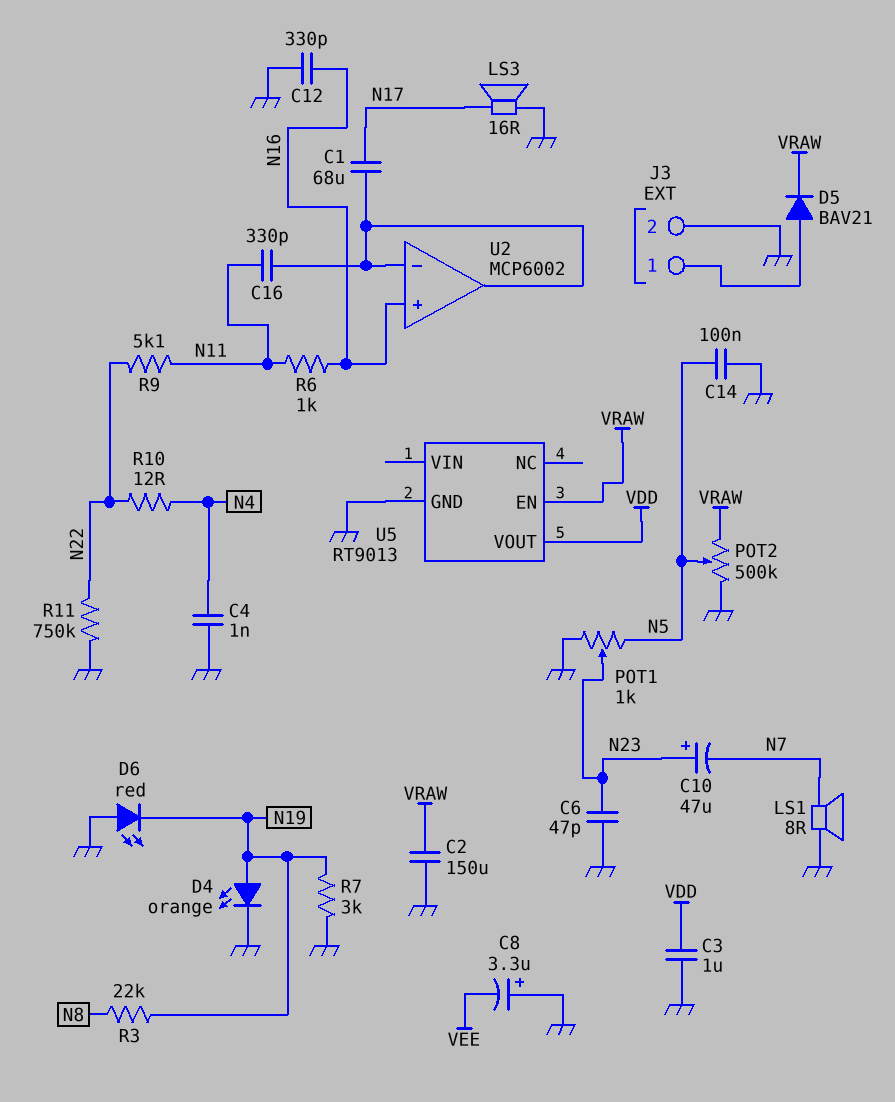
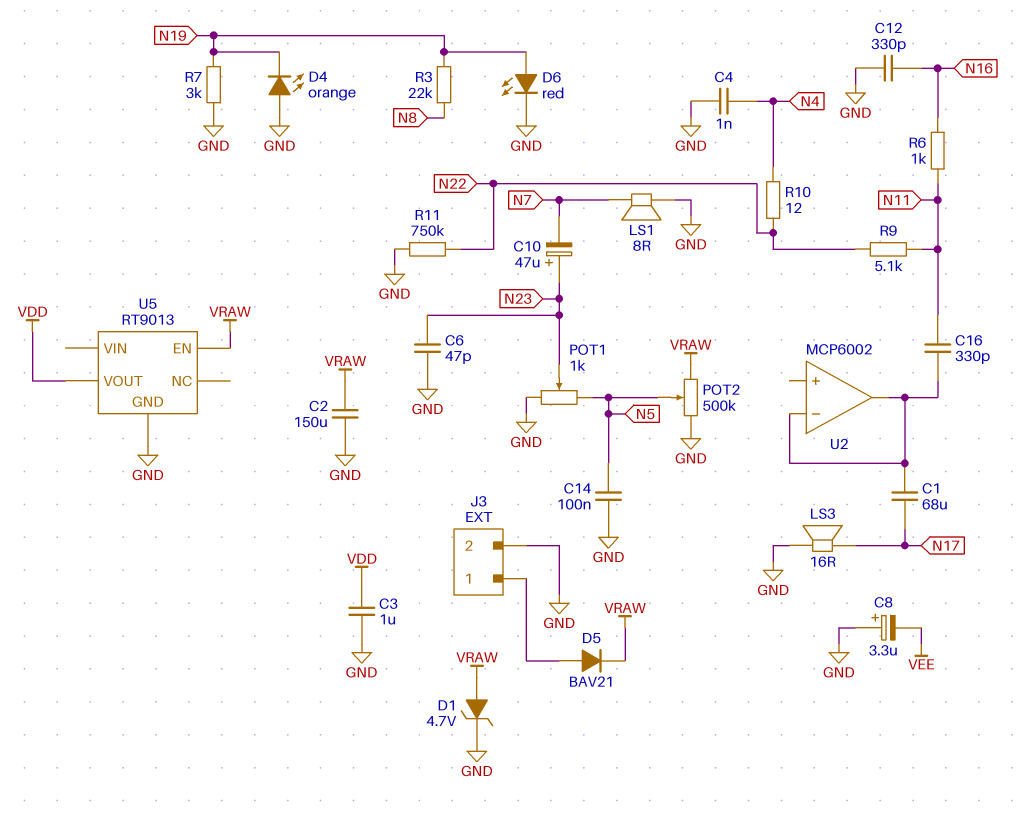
D1: none -> zener 4.7V (A VRAW, K GND)
D4: LED orange (A N19, K GND) -> LED orange (A GND, K N19)
D6: LED red (A GND, K N19) -> LED red (A N19, K GND)
U2 pin in+: N16 -> none

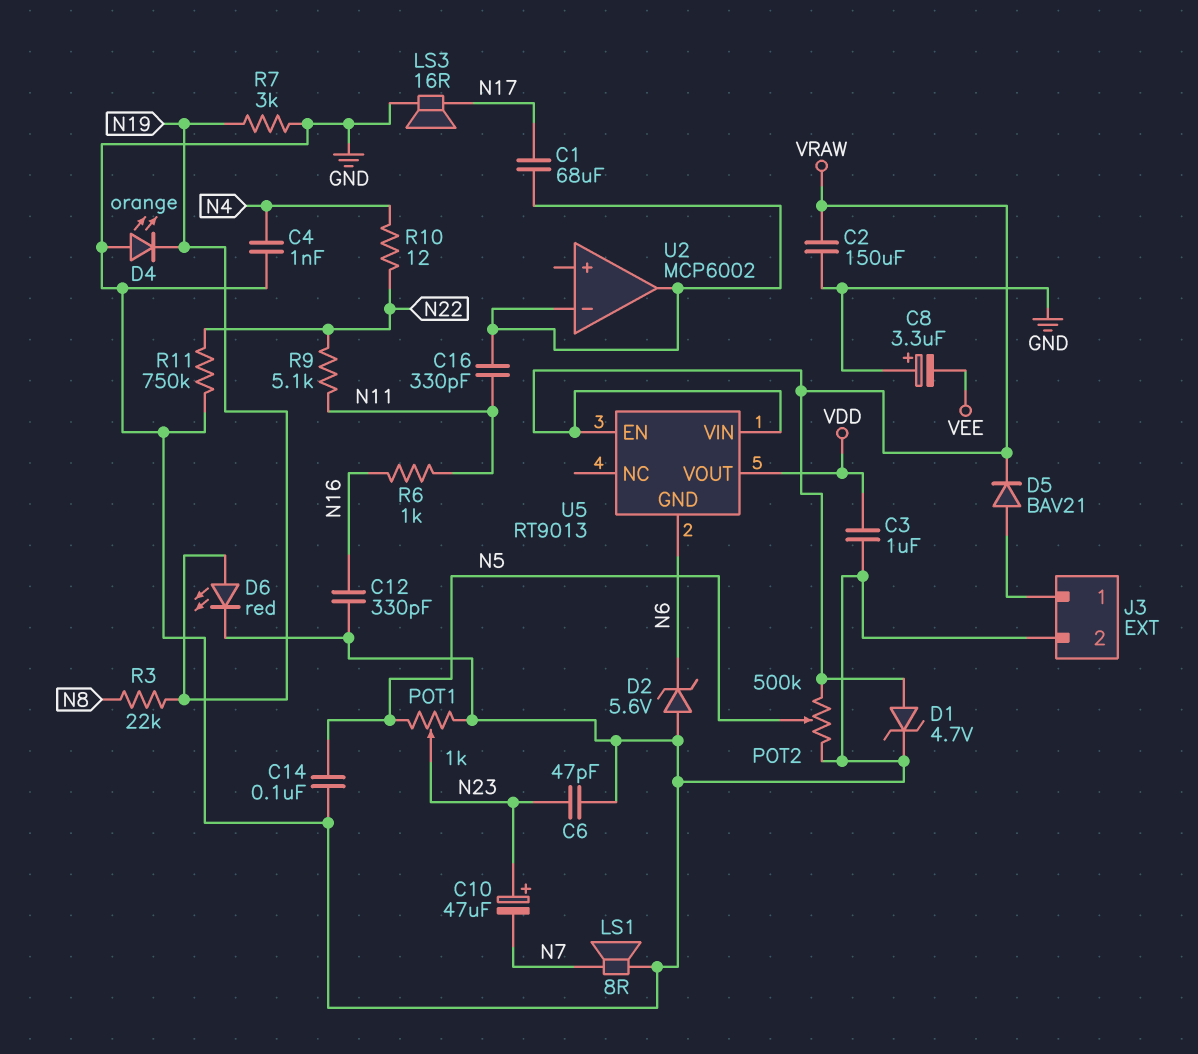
D2: none -> zener 5.6V (A GND, K N6)
U5 pin GND: GND -> N6
U5 pin VIN: none -> VRAW

